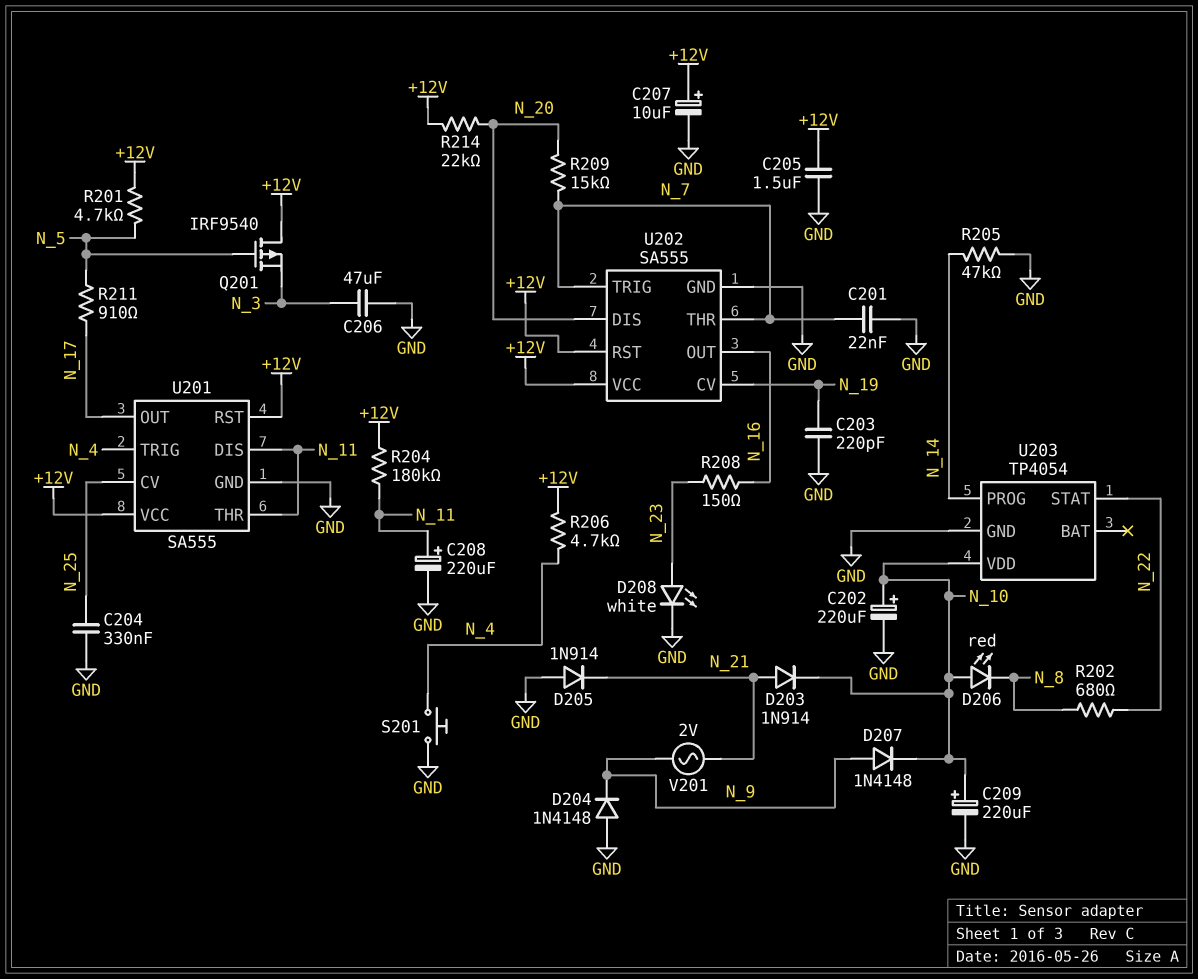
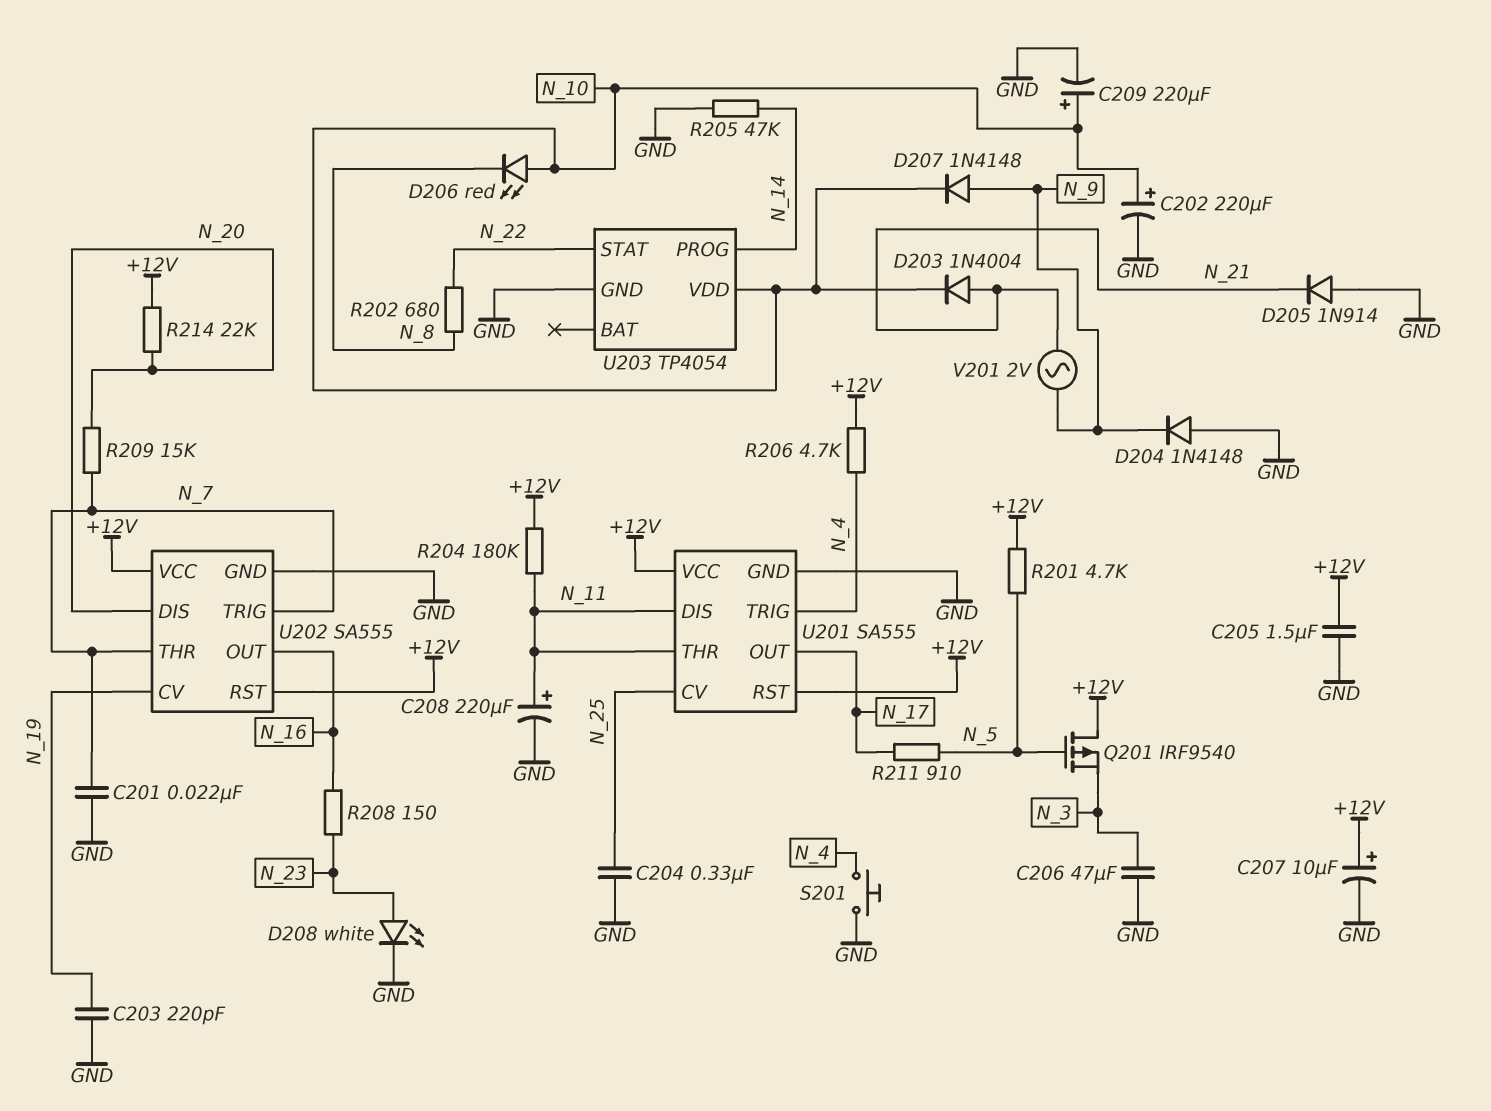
D203: diode 1N914 (A N_21, K N_10) -> diode 1N4004 (A N_21, K N_10)

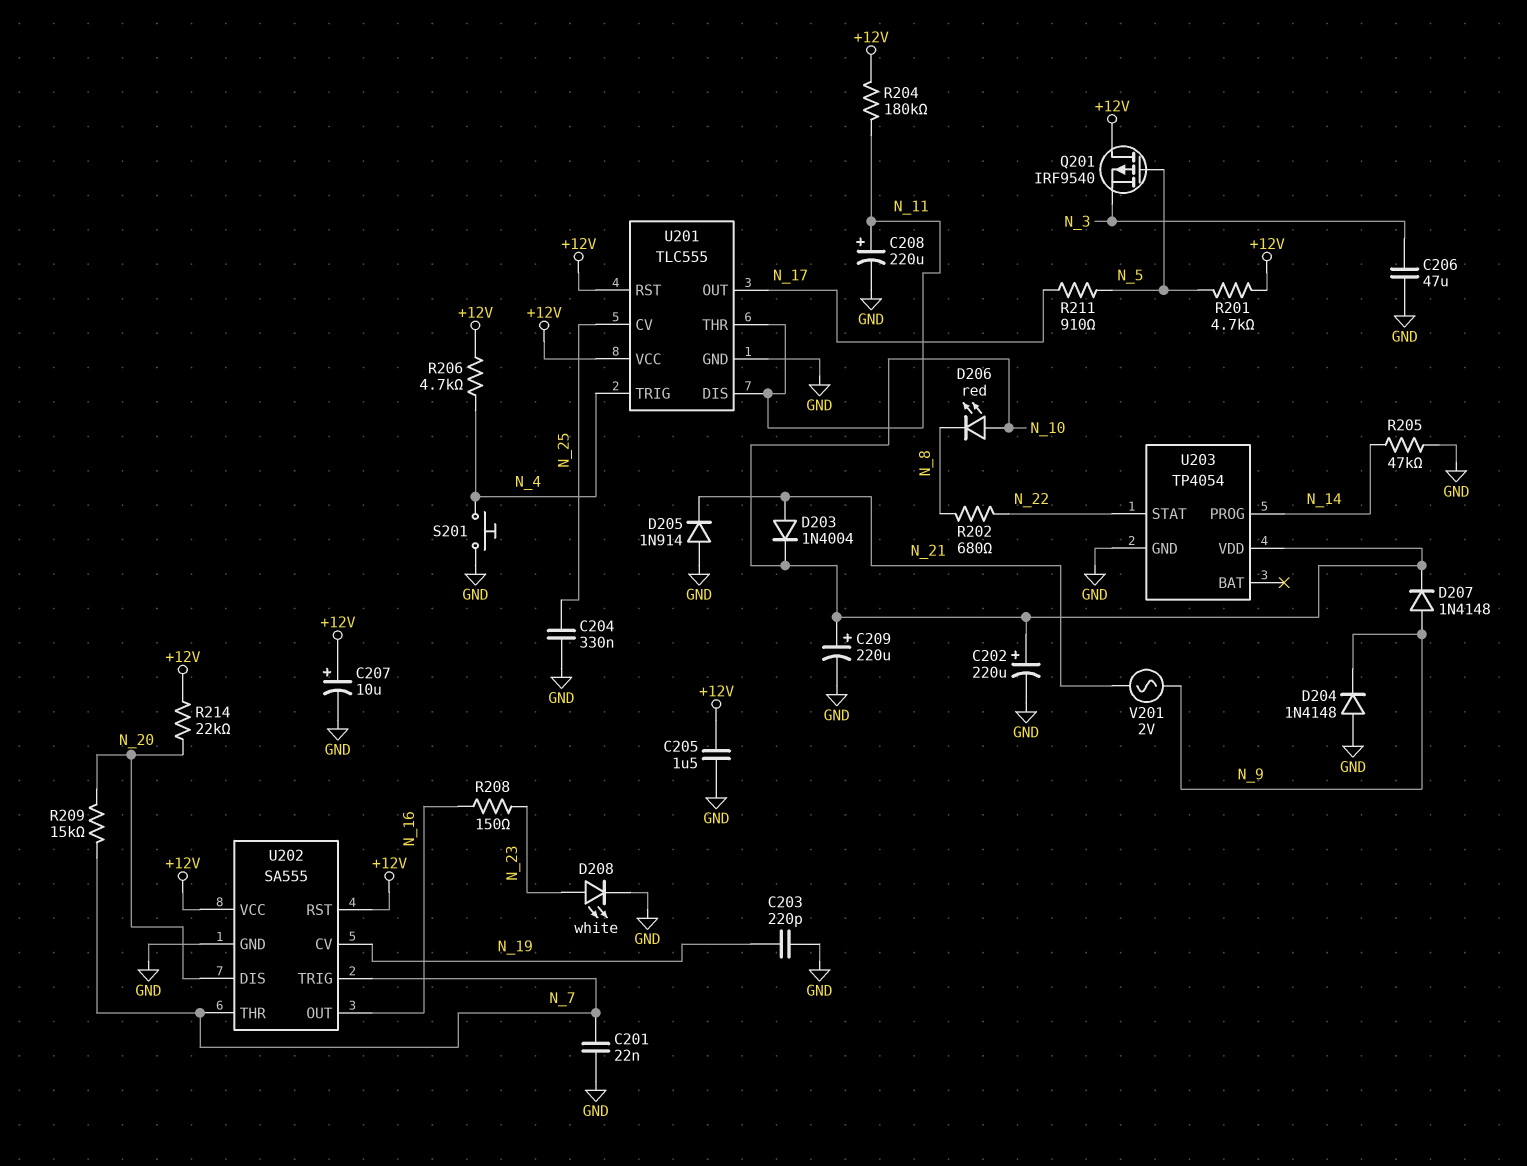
U201: SA555 -> TLC555

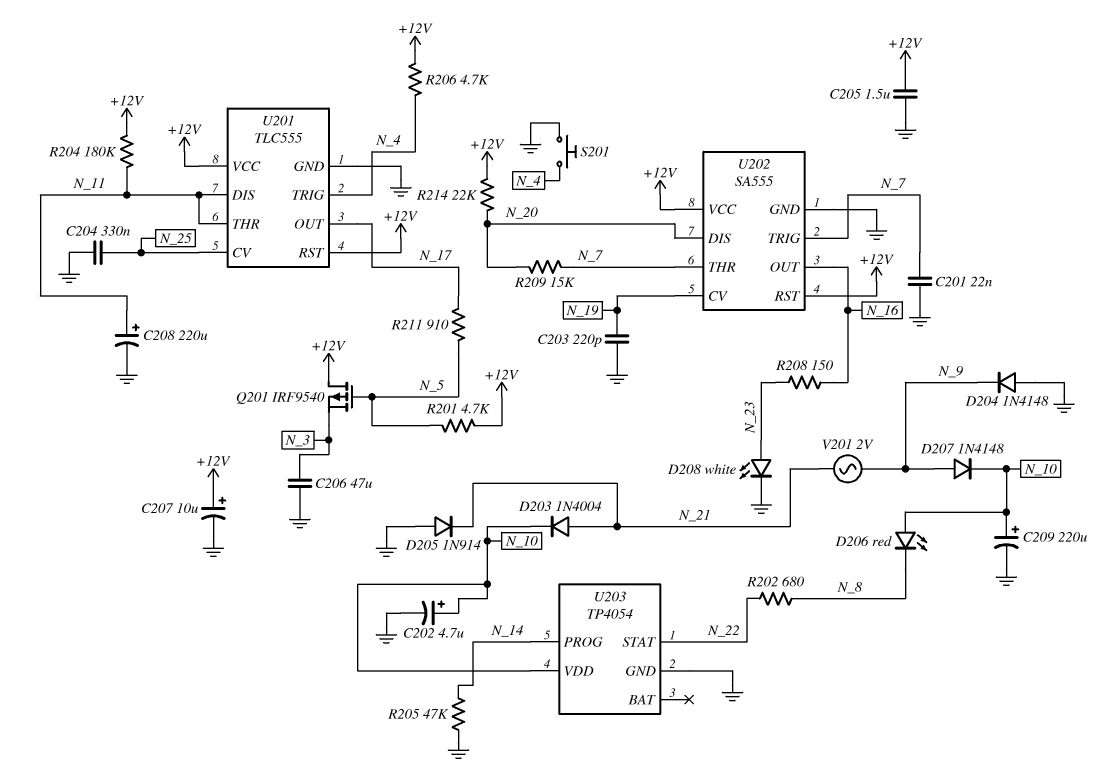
C202: 220uF (plus N_10, minus GND) -> 4.7uF (plus N_10, minus GND)

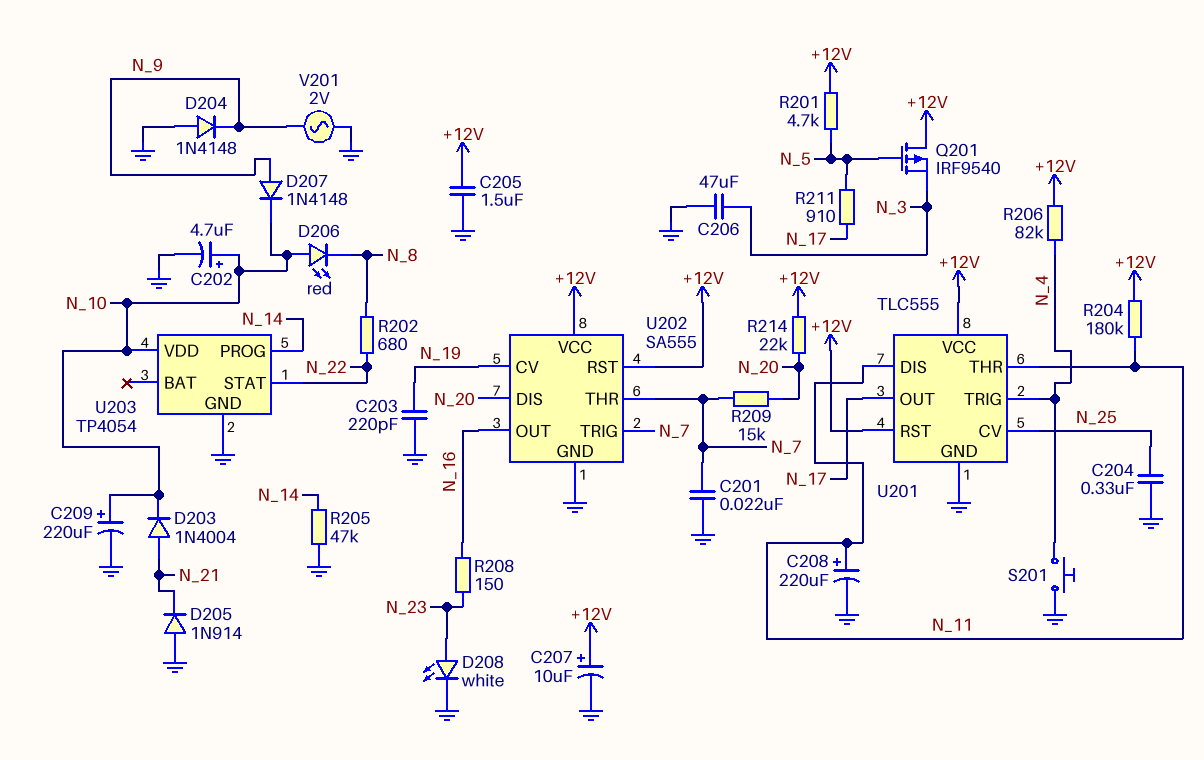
R206: 4.7k (+12V, N_4) -> 82k (+12V, N_4)
V201: AC 2V (N_9, N_21) -> AC 2V (GND, N_9)

